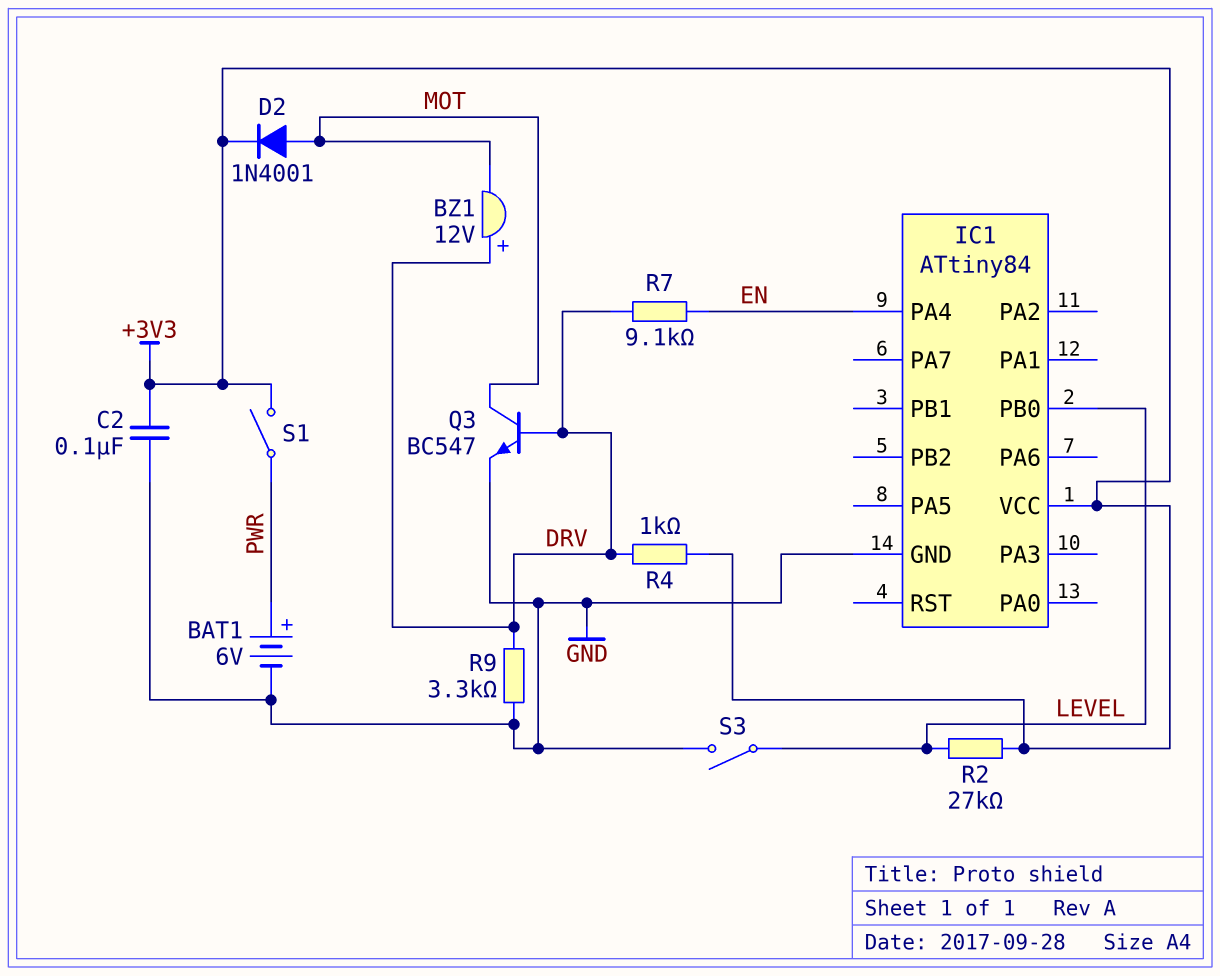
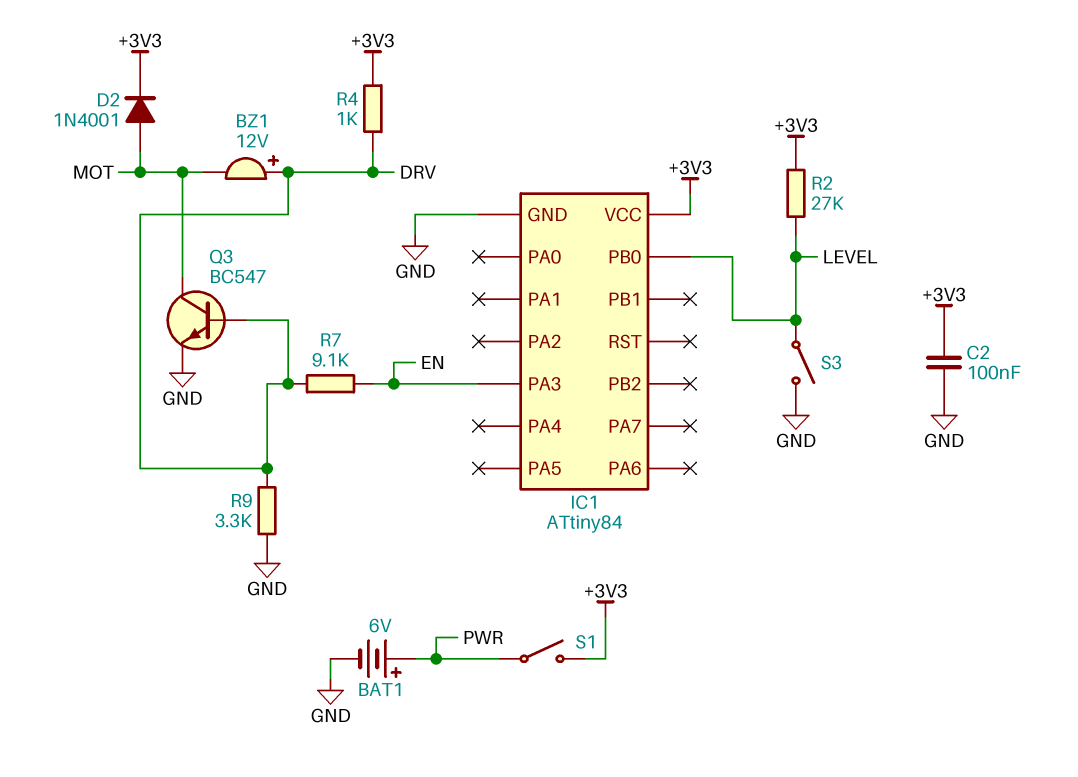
IC1 pin PA3: none -> EN
IC1 pin PA4: EN -> none

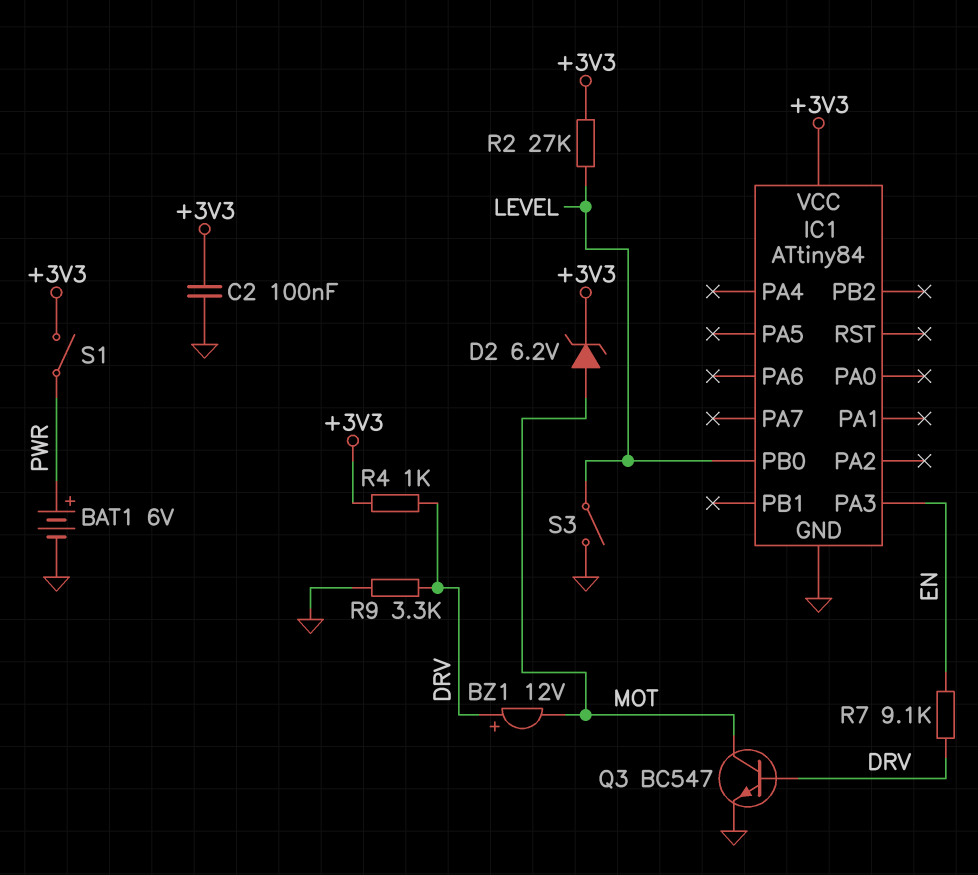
D2: diode 1N4001 (A MOT, K +3V3) -> zener 6.2V (A MOT, K +3V3)

